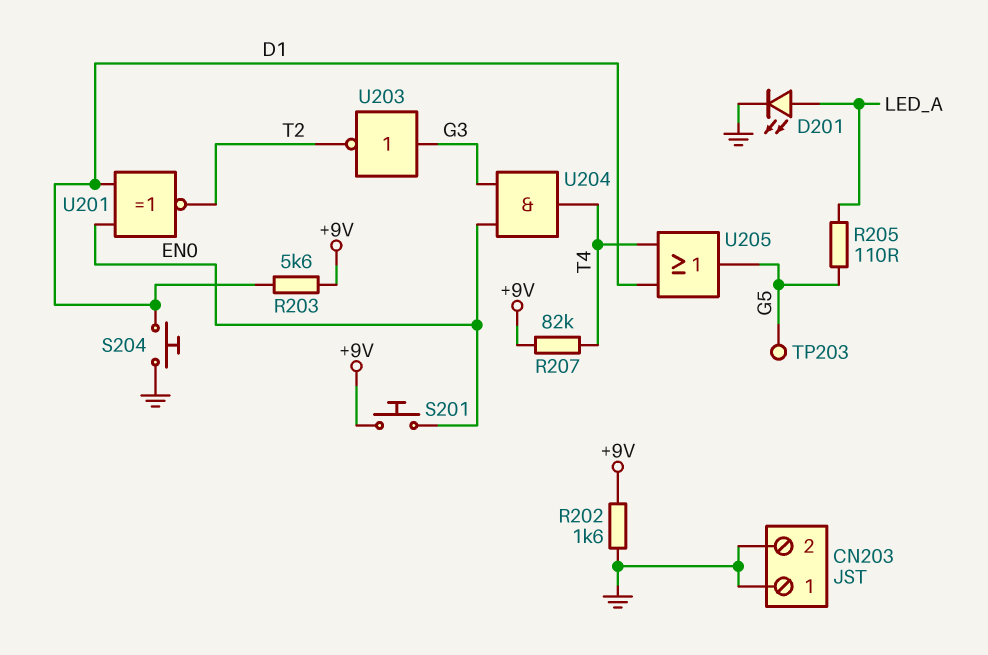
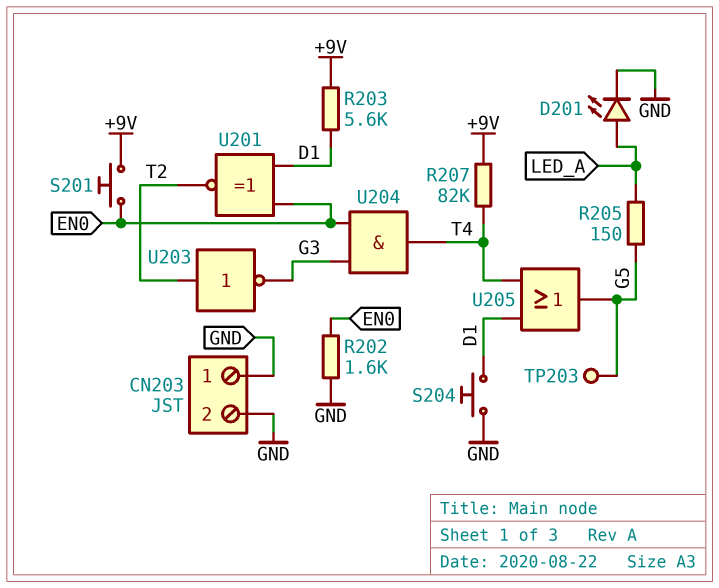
R202: 1.6k (+9V, GND) -> 1.6k (EN0, GND)
R205: 110 (G5, LED_A) -> 150 (G5, LED_A)
U203: NOT (in G3, out T2) -> NOT (in T2, out G3)

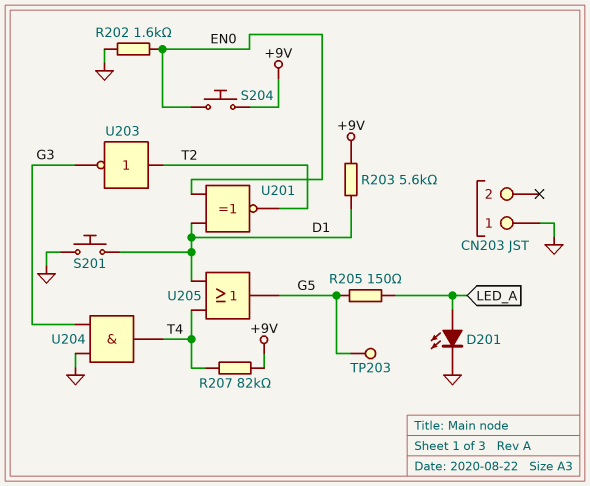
CN203 pin 2: GND -> none
S201: button (+9V, EN0) -> button (D1, GND)
S204: button (D1, GND) -> button (+9V, EN0)
U204: AND (in EN0, in G3, out T4) -> AND (in G3, in GND, out T4)

